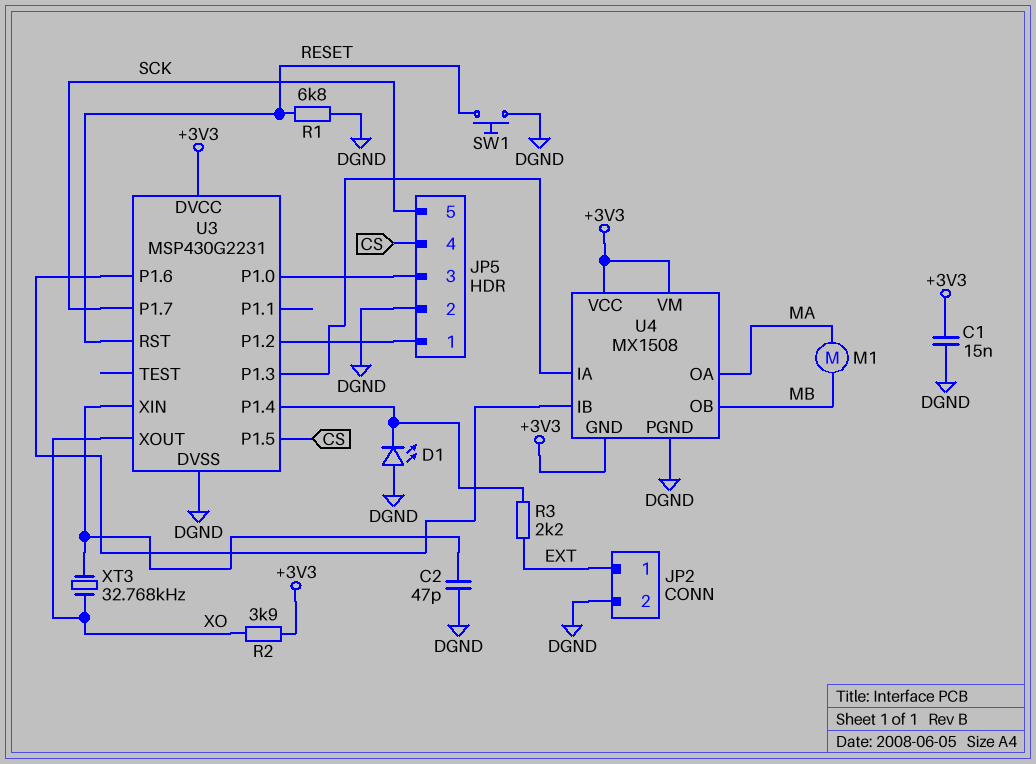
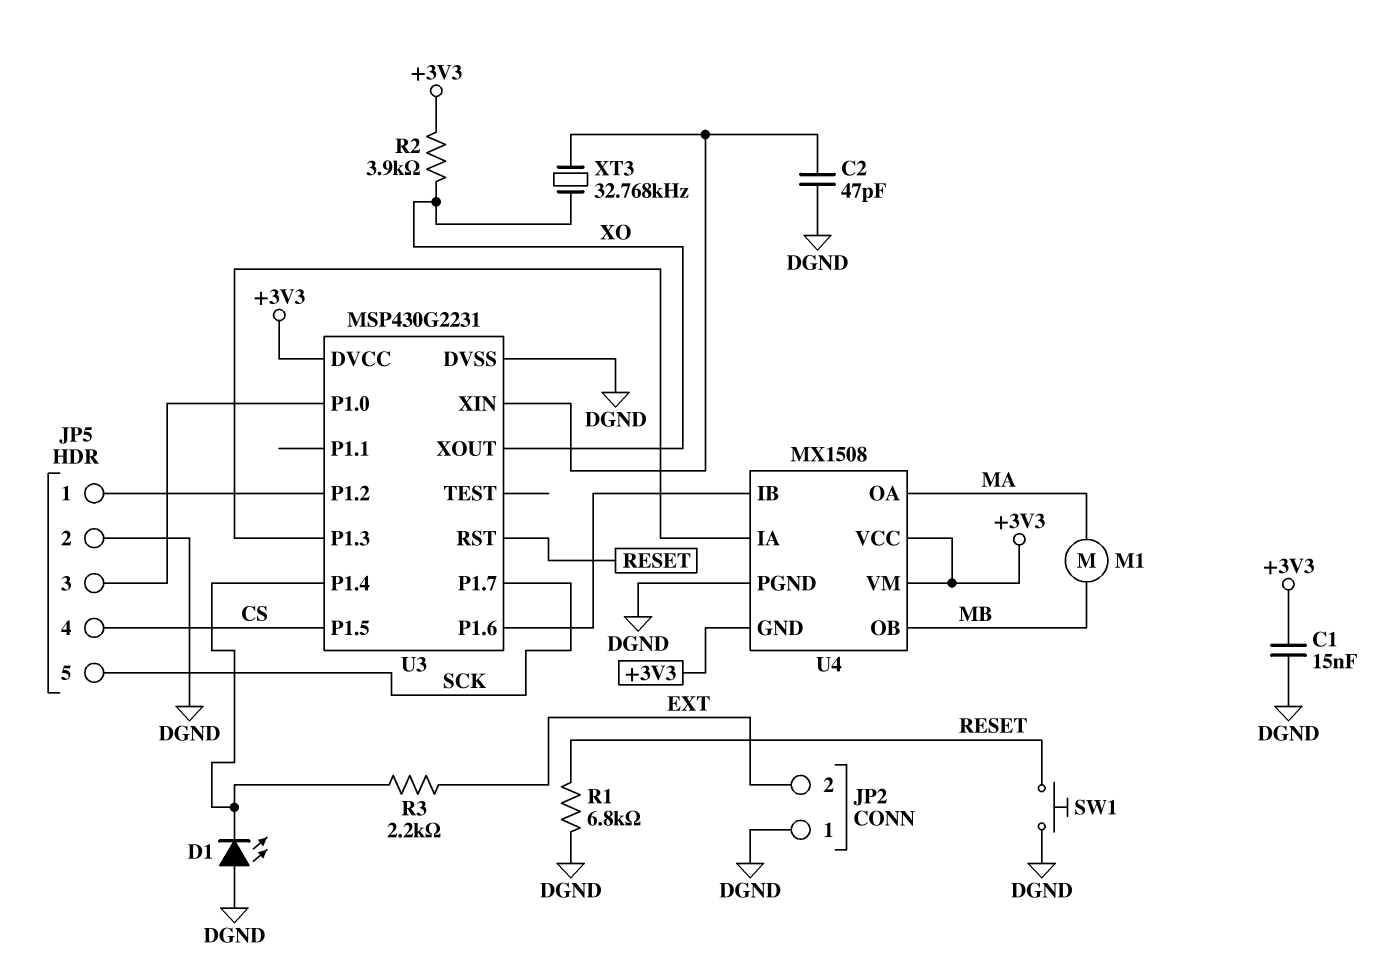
JP2 pin 1: EXT -> DGND
JP2 pin 2: DGND -> EXT

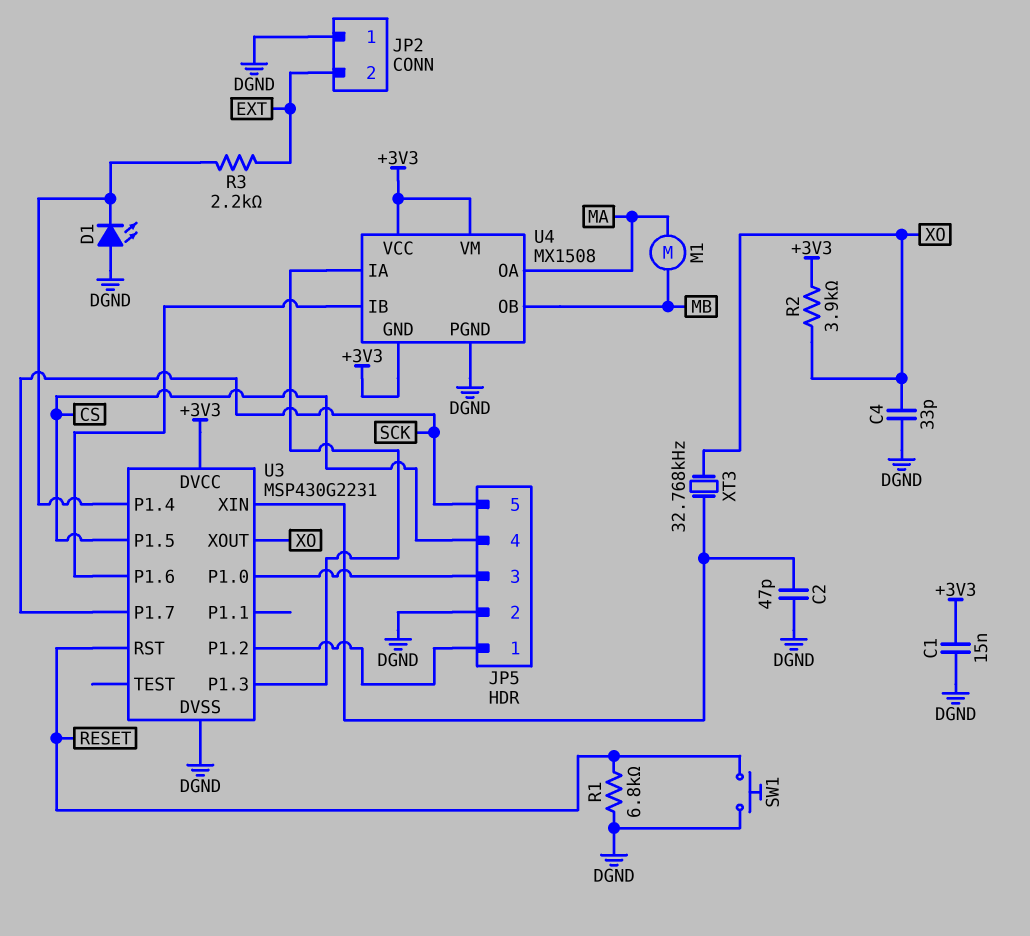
C4: none -> 33pF (DGND, XO)

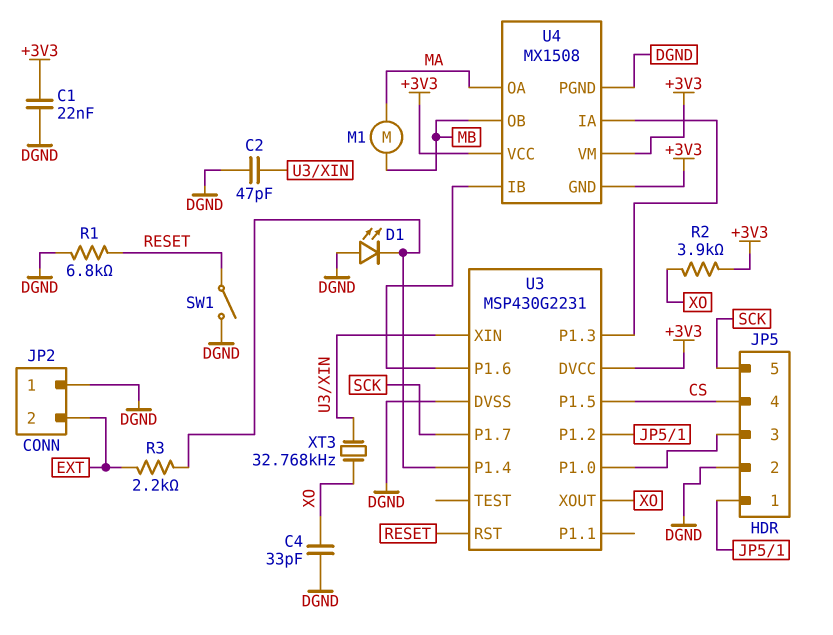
C1: 15nF (+3V3, DGND) -> 22nF (+3V3, DGND)
SW1: button (DGND, RESET) -> switch (DGND, RESET)

